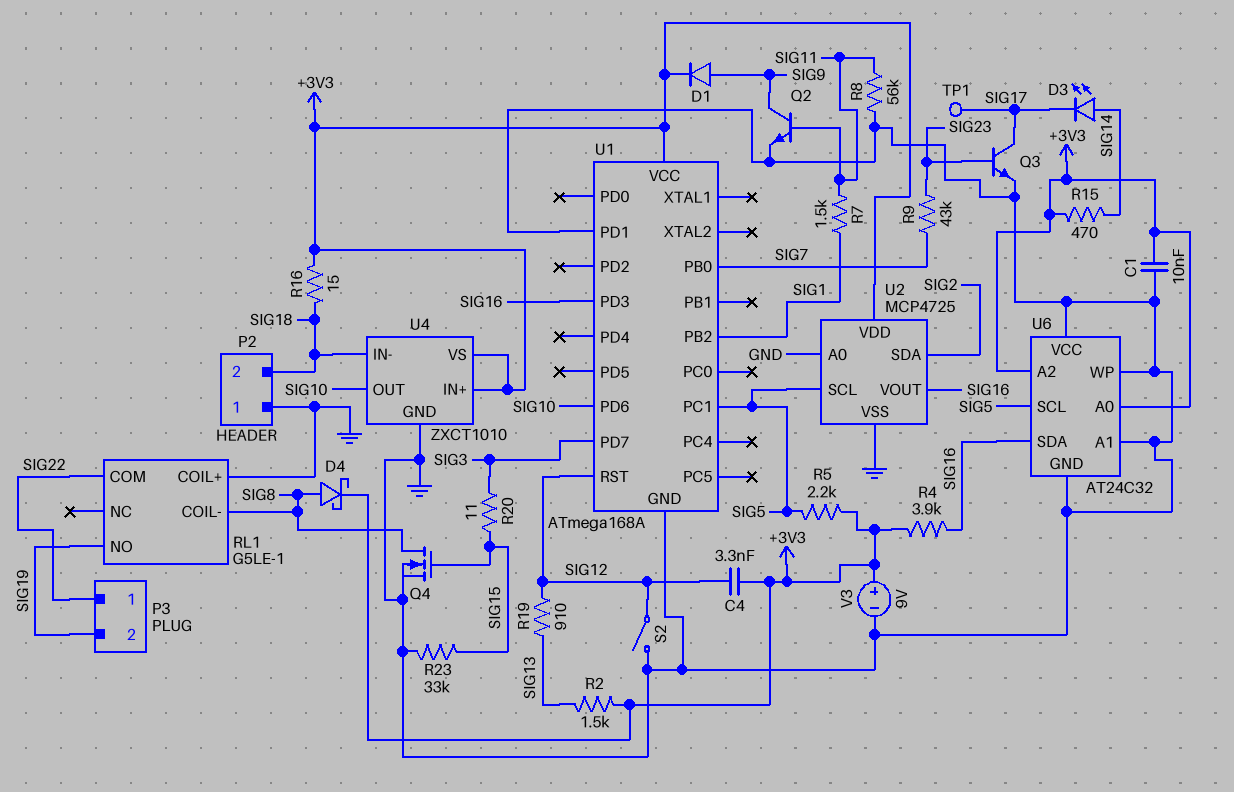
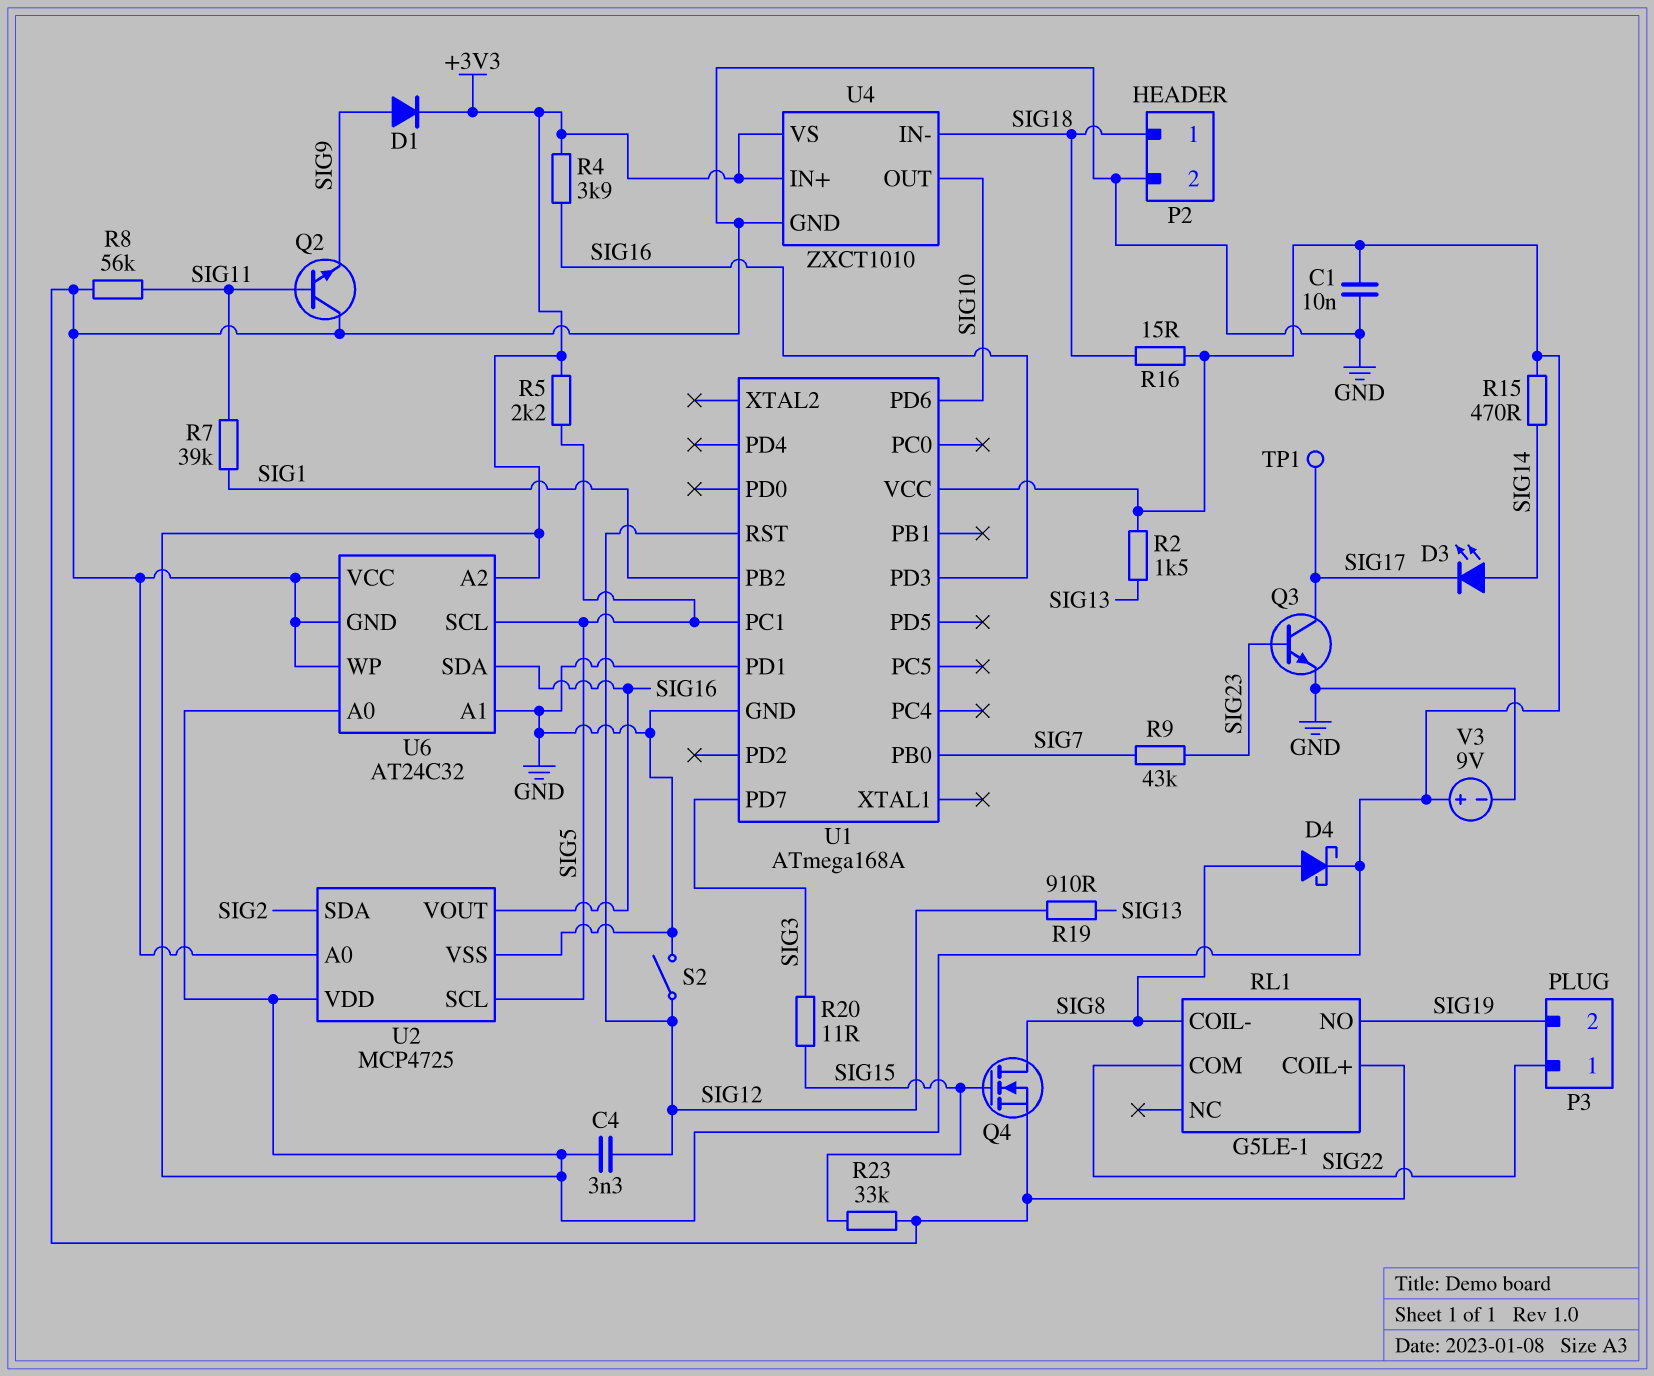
P2 pin 1: GND -> SIG18
P2 pin 2: SIG18 -> GND
Q2: NPN (B SIG11, C SIG9, E GND) -> NPN (B SIG11, C GND, E SIG9)
R7: 1.5k (SIG1, SIG11) -> 39k (SIG1, SIG11)

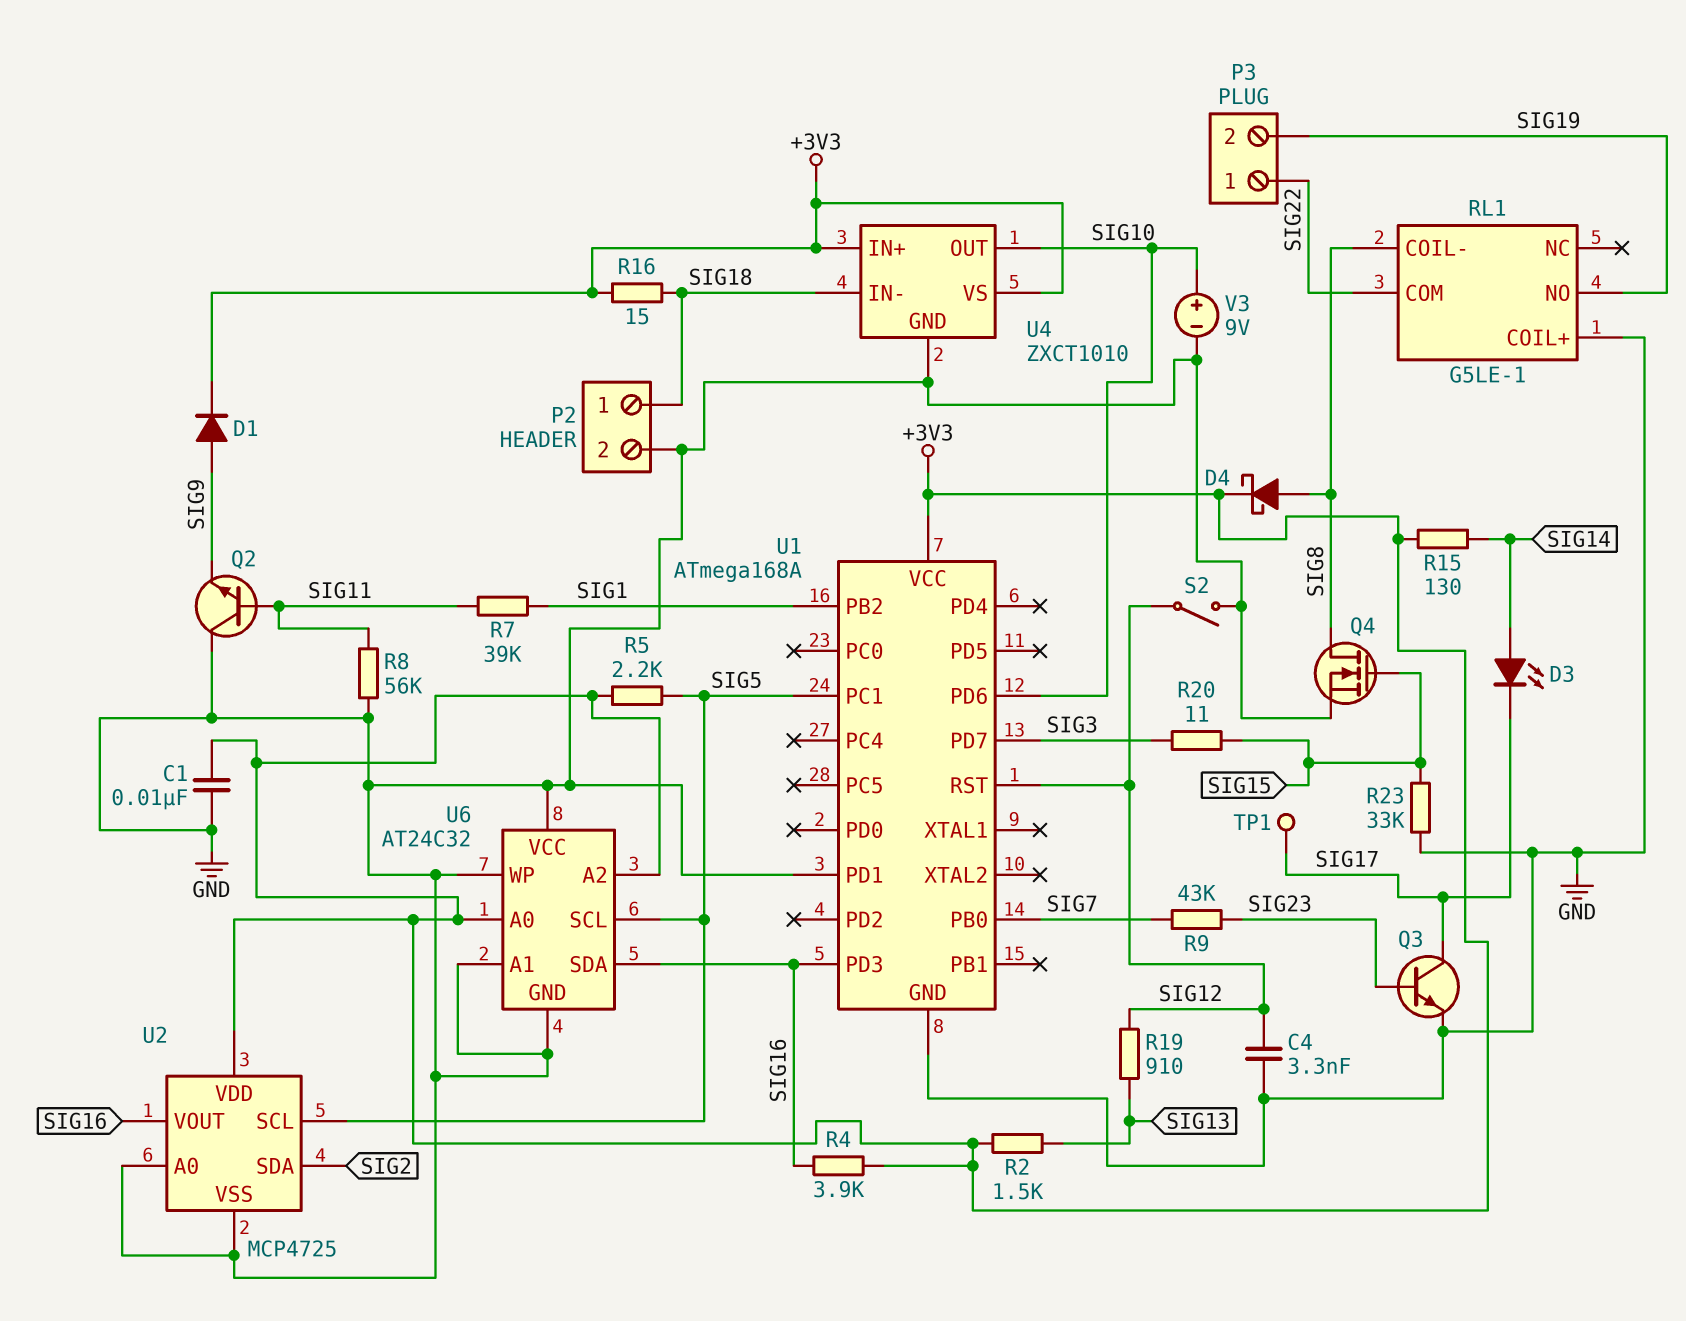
C4: 3.3nF (+3V3, SIG12) -> 3.3nF (GND, SIG12)
R15: 470 (+3V3, SIG14) -> 130 (+3V3, SIG14)
V3: 9V (plus +3V3, minus GND) -> 9V (plus SIG10, minus GND)

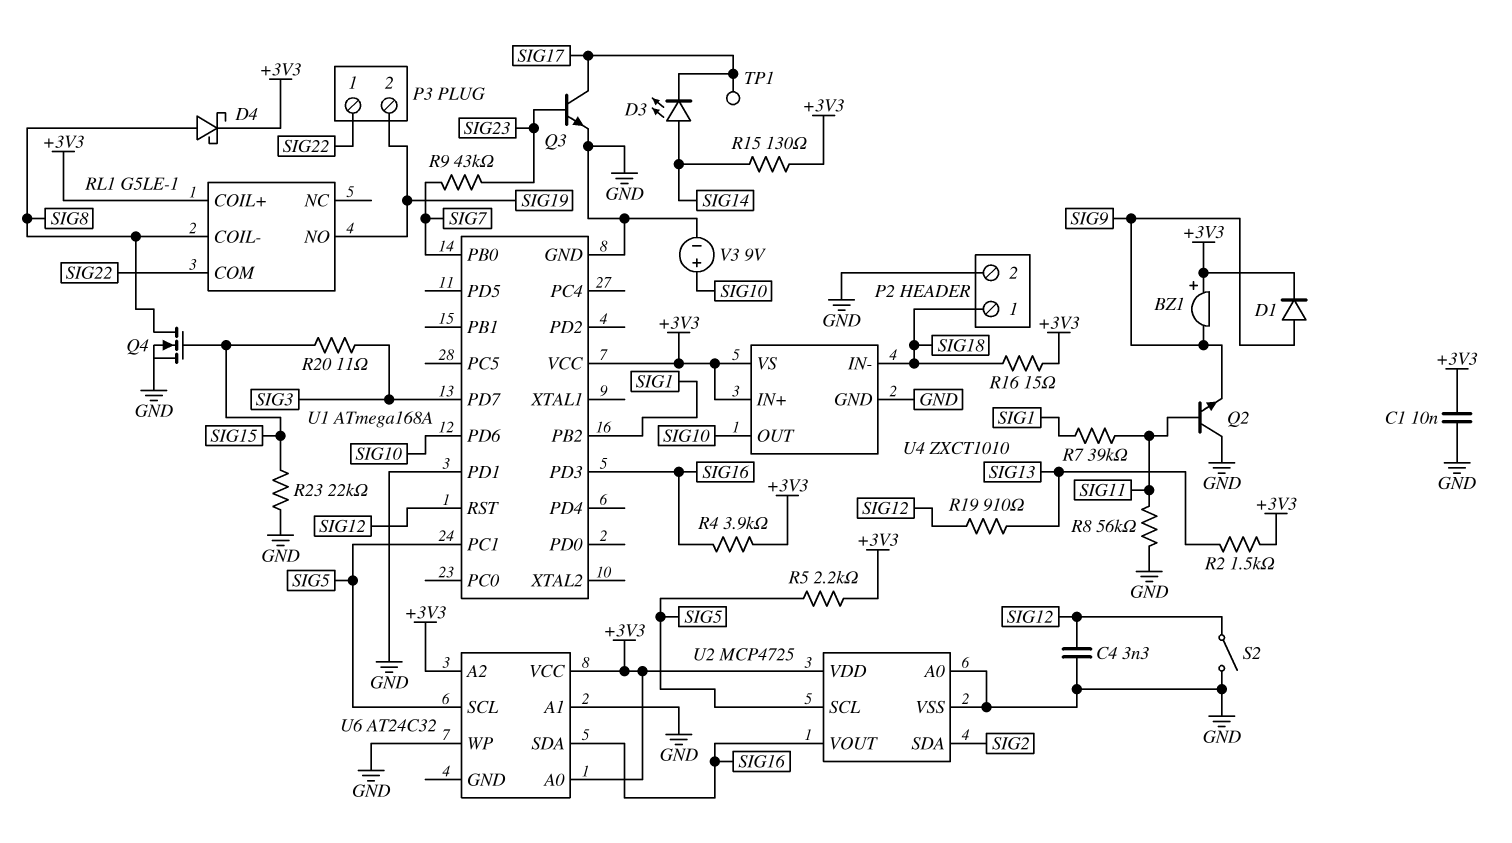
BZ1: none -> buzzer (plus +3V3, minus SIG9)
R23: 33k (GND, SIG15) -> 22k (GND, SIG15)
RL1 pin COIL+: GND -> +3V3
U6 pin GND: GND -> none
U6 pin VCC: GND -> +3V3

